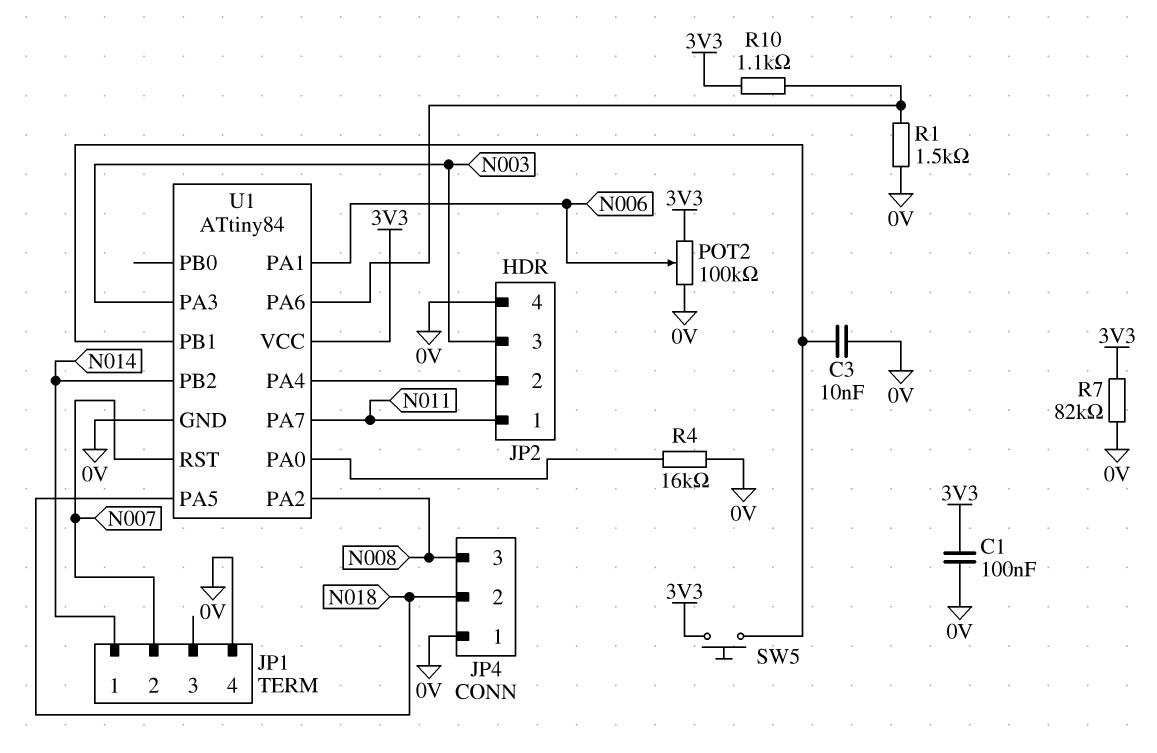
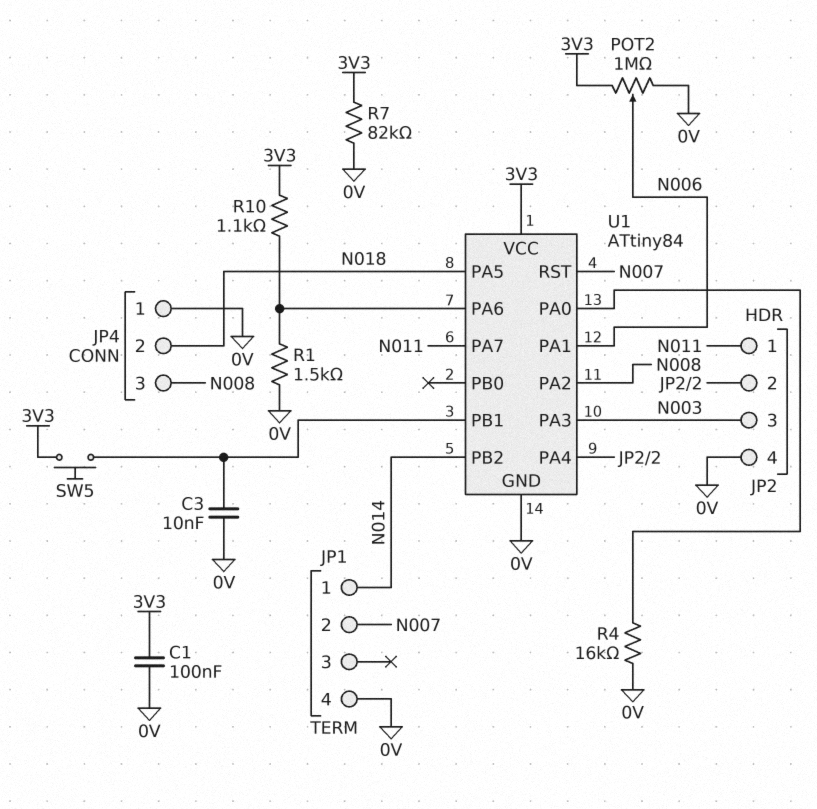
POT2: 100k (0V, 3V3, wiper N006) -> 1M (0V, 3V3, wiper N006)

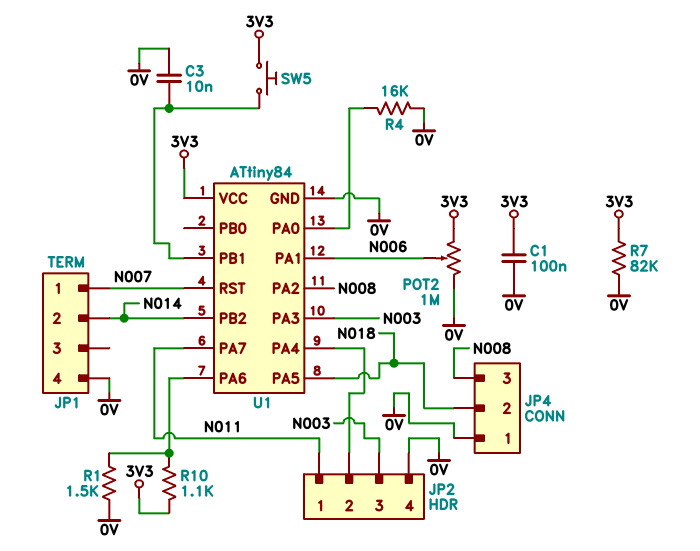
JP1 pin 1: N014 -> N007
JP1 pin 2: N007 -> N014

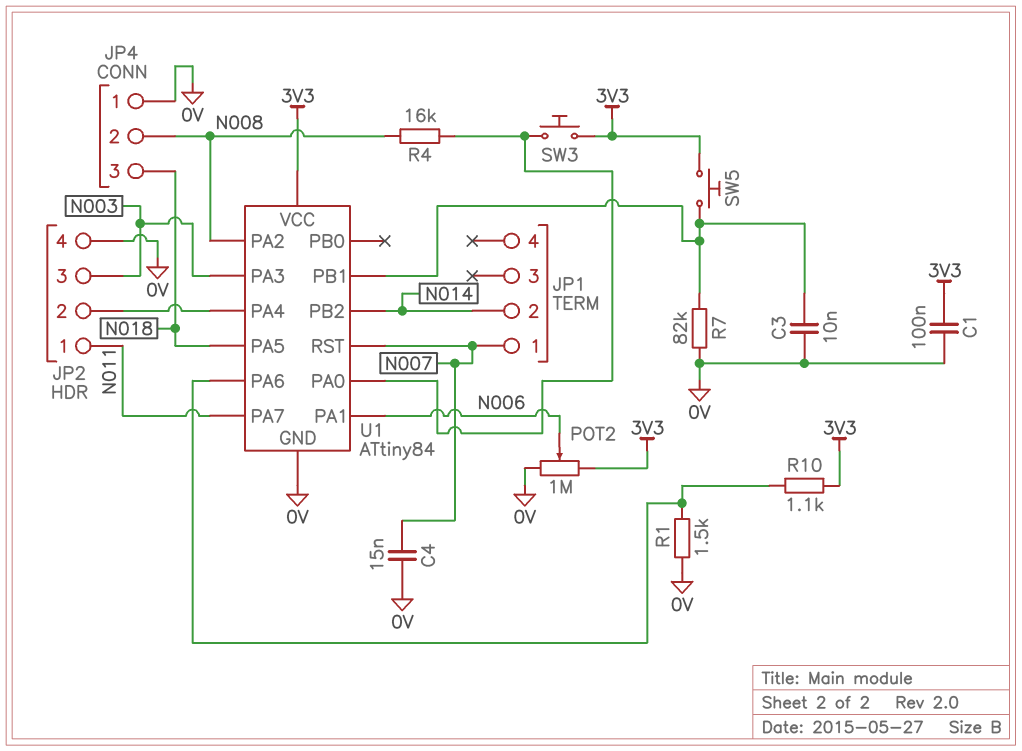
C4: none -> 15nF (0V, N007)
JP1 pin 4: 0V -> none
JP4 pin 2: N018 -> N008
JP4 pin 3: N008 -> N018
R4: 16k (0V, U1/PA0) -> 16k (N008, U1/PA0)
R7: 82k (0V, 3V3) -> 82k (0V, U1/PB1)
SW3: none -> button (3V3, U1/PA0)

